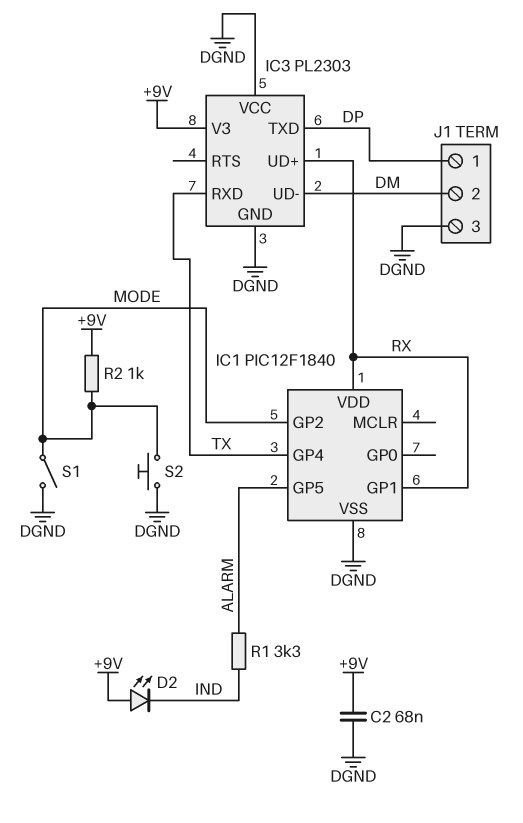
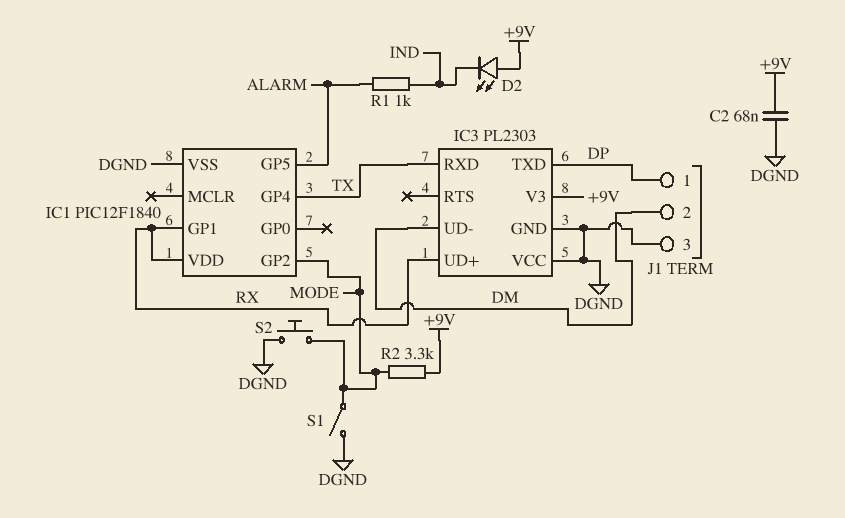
R1: 3.3k (ALARM, IND) -> 1k (ALARM, IND)
R2: 1k (+9V, MODE) -> 3.3k (+9V, MODE)

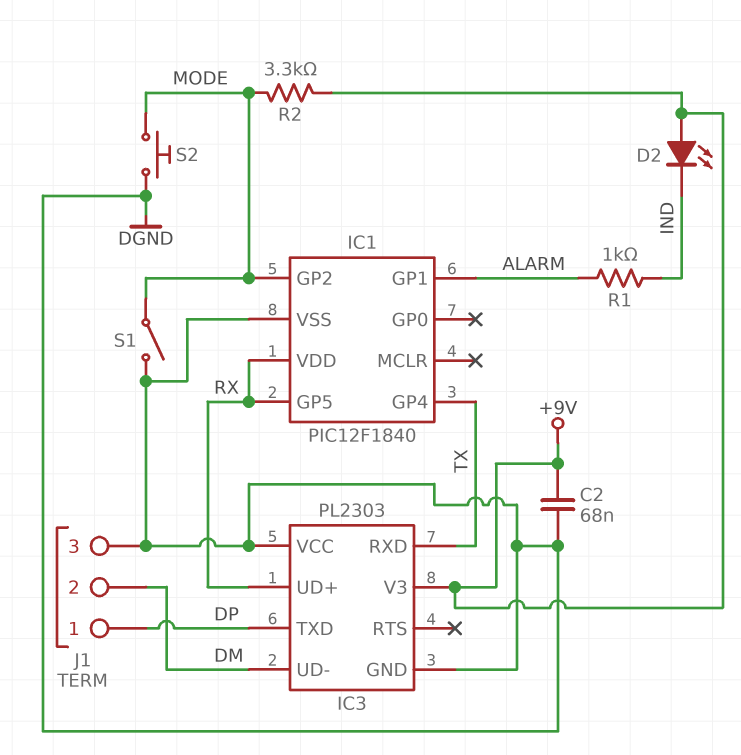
IC1 pin GP1: RX -> ALARM
IC1 pin GP5: ALARM -> RX

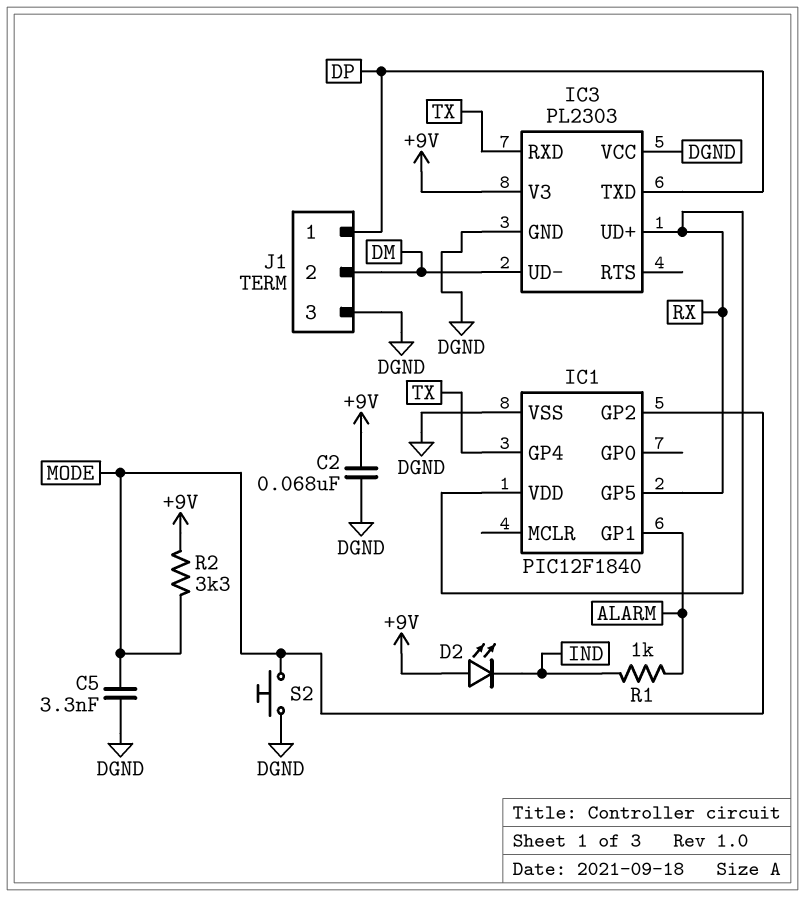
C5: none -> 3.3nF (DGND, MODE)
S1: switch (DGND, MODE) -> none

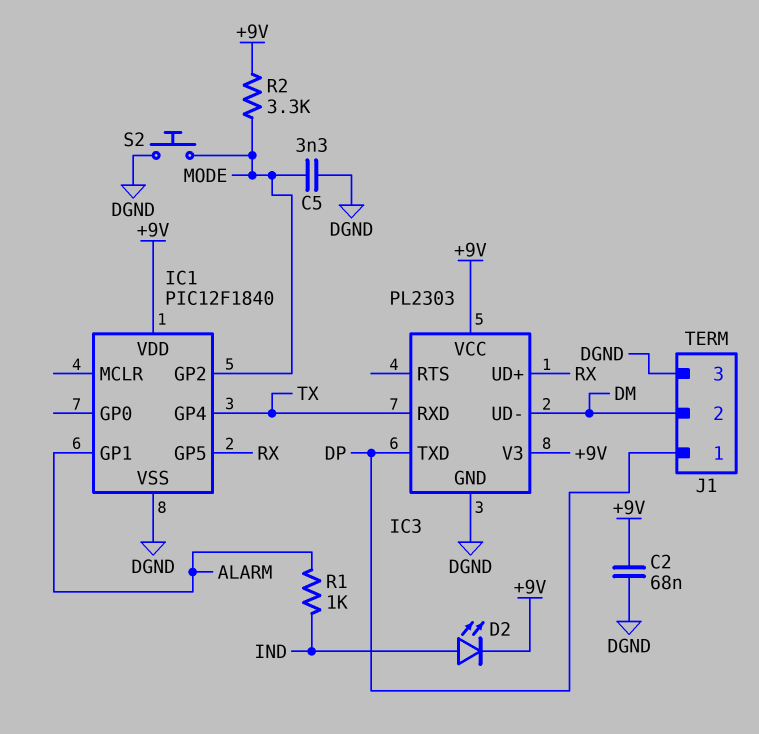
D2: LED (A +9V, K IND) -> LED (A IND, K +9V)
IC1 pin VDD: RX -> +9V
IC3 pin VCC: DGND -> +9V

